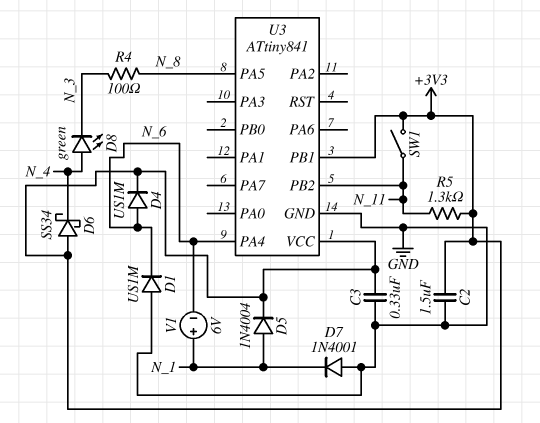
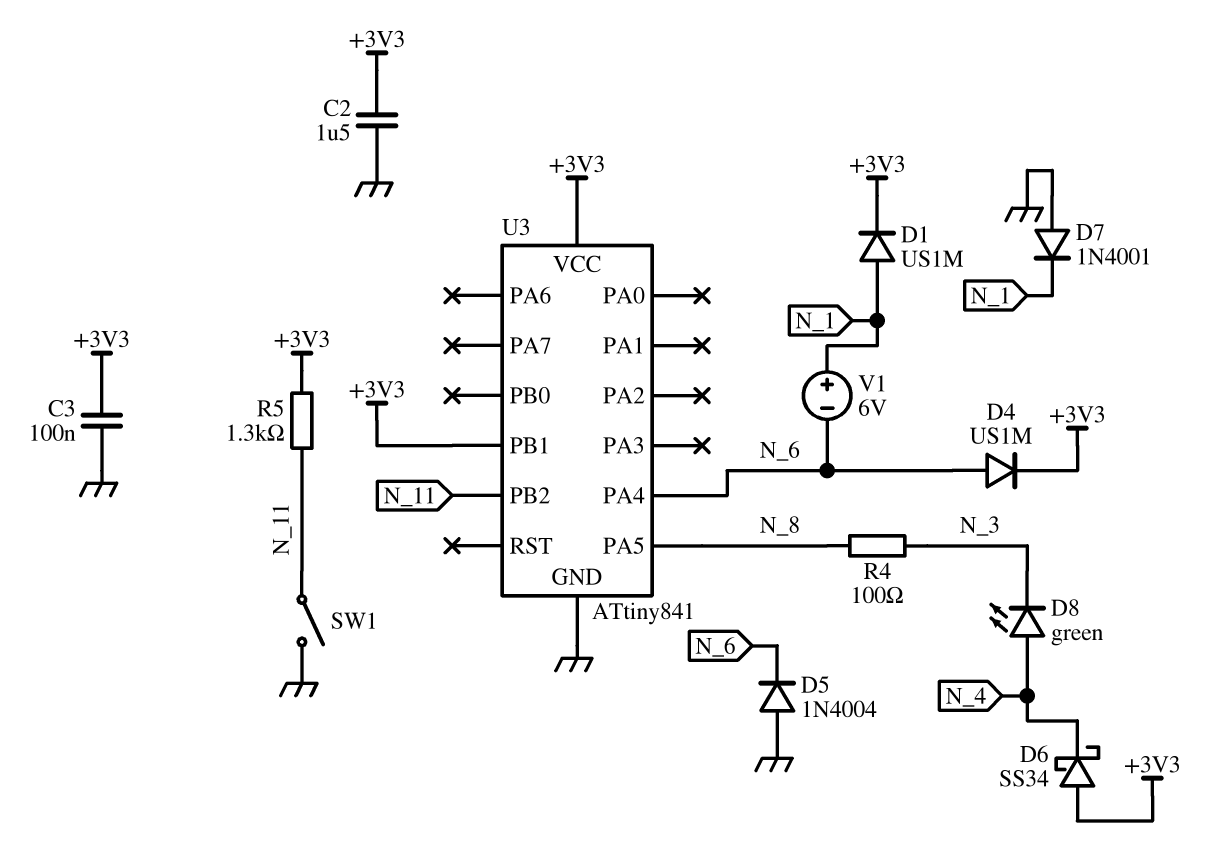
C3: 330nF (+3V3, GND) -> 100nF (+3V3, GND)
D1: diode US1M (A GND, K N_6) -> diode US1M (A N_1, K +3V3)
D5: diode 1N4004 (A N_1, K +3V3) -> diode 1N4004 (A GND, K N_6)
SW1: switch (+3V3, N_11) -> switch (GND, N_11)

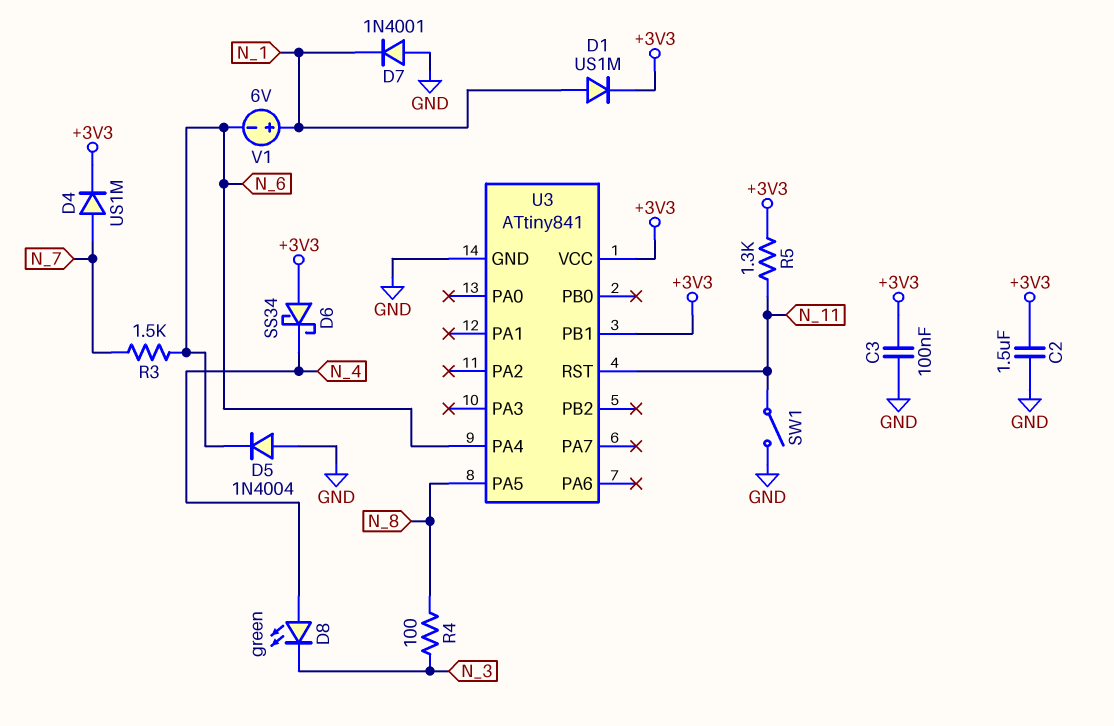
D4: diode US1M (A N_6, K +3V3) -> diode US1M (A N_7, K +3V3)
R3: none -> 1.5k (N_6, N_7)
U3 pin PB2: N_11 -> none
U3 pin RST: none -> N_11

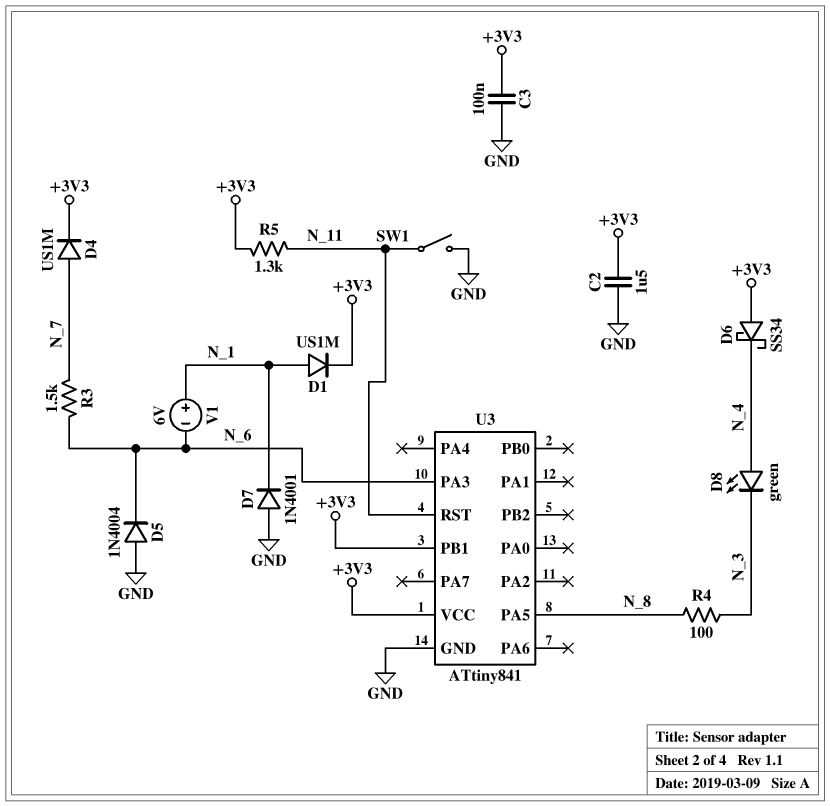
U3 pin PA3: none -> N_6
U3 pin PA4: N_6 -> none

